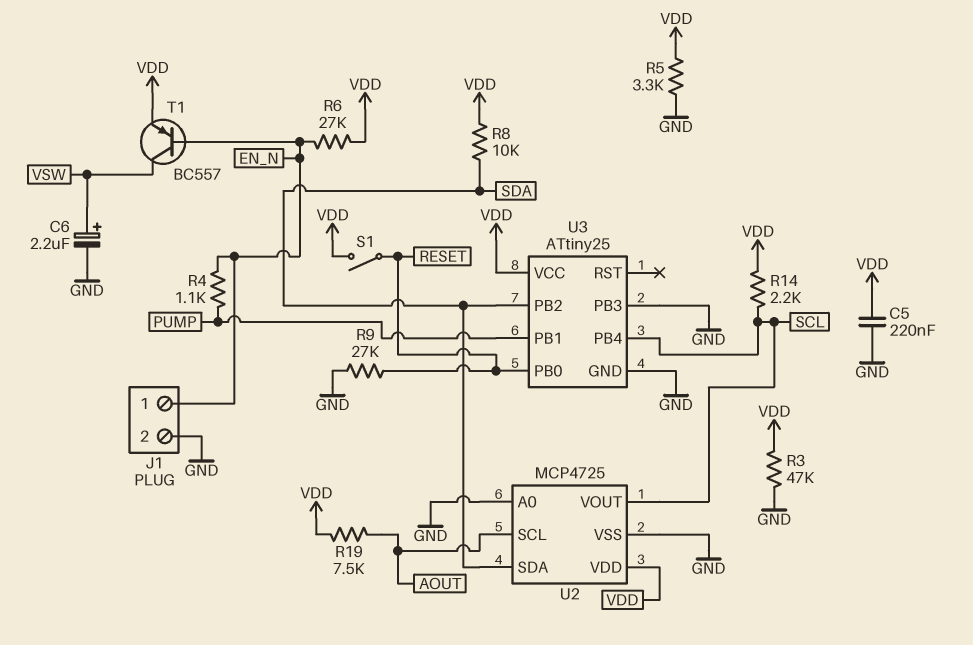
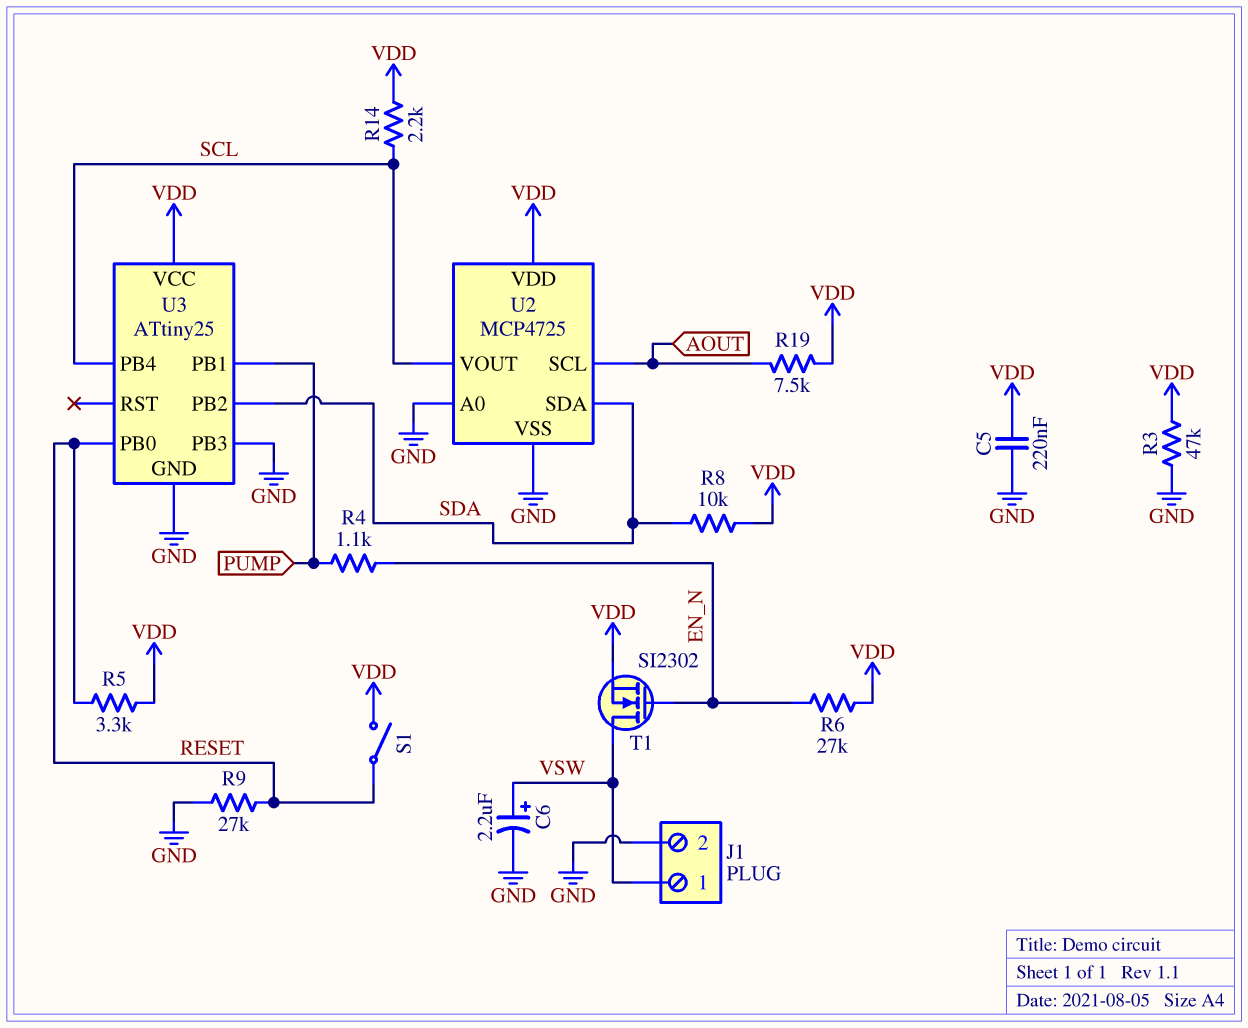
J1 pin 1: EN_N -> VSW
R5: 3.3k (GND, VDD) -> 3.3k (RESET, VDD)
T1: PNP BC557 (B EN_N, C VSW, E VDD) -> NMOS SI2302 (G EN_N, D VSW, S VDD)

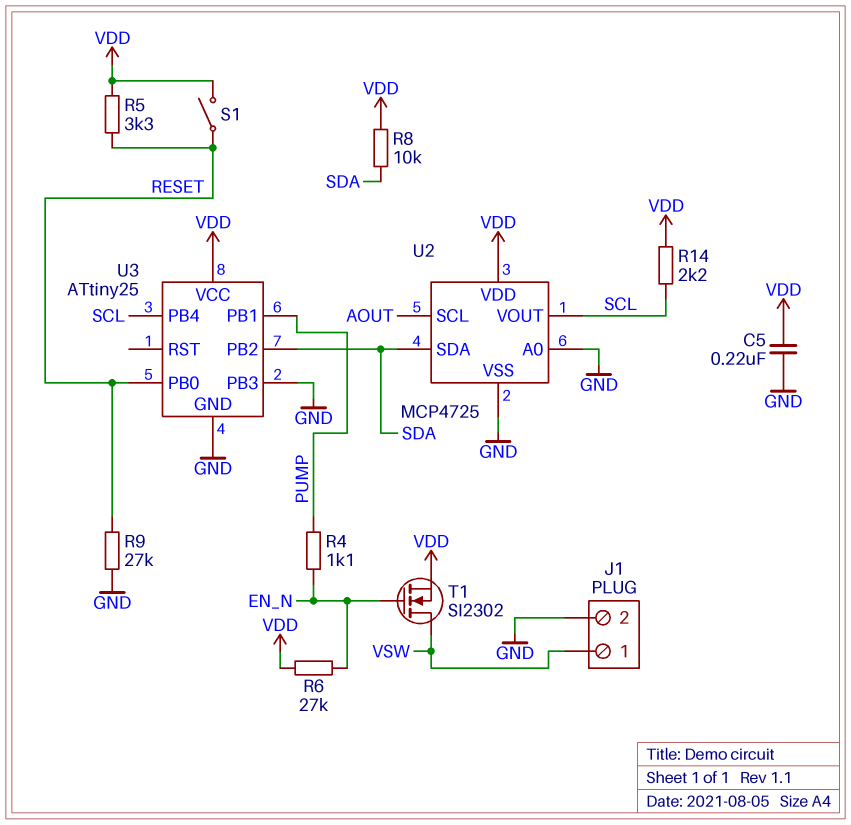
C6: 2.2uF (plus VSW, minus GND) -> none
R3: 47k (GND, VDD) -> none
R19: 7.5k (AOUT, VDD) -> none

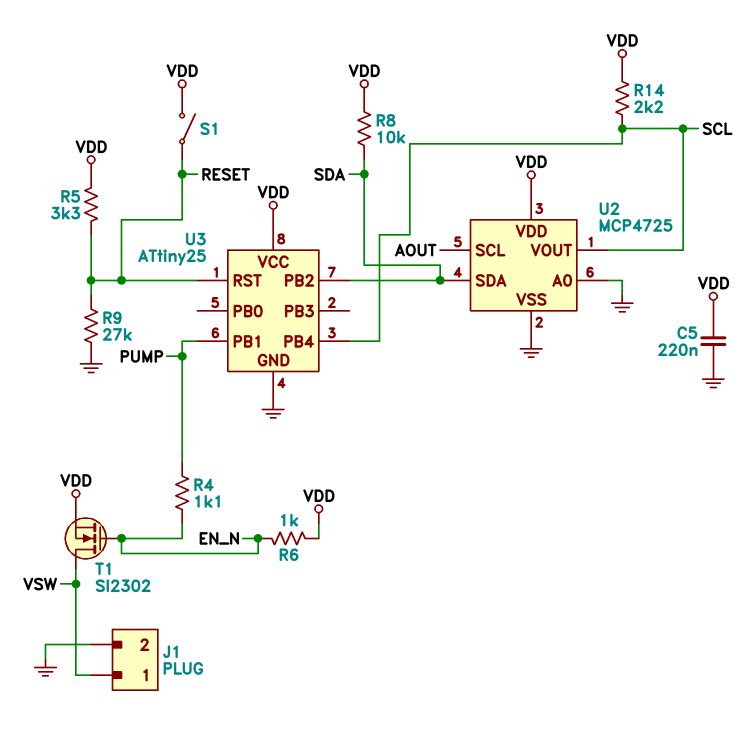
R6: 27k (EN_N, VDD) -> 1k (EN_N, VDD)
U3 pin PB0: RESET -> none
U3 pin PB3: GND -> none
U3 pin RST: none -> RESET

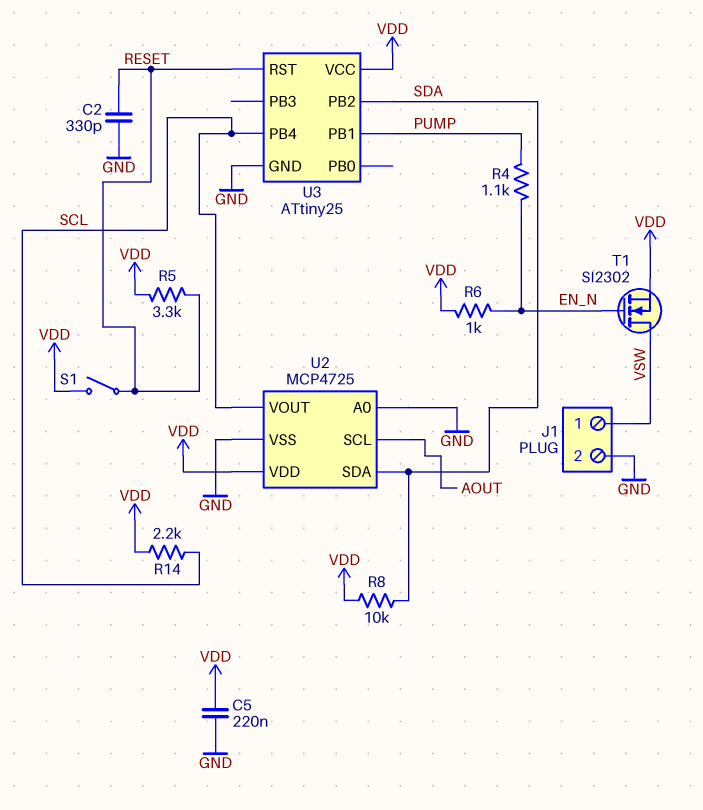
C2: none -> 330pF (GND, RESET)
R9: 27k (GND, RESET) -> none

